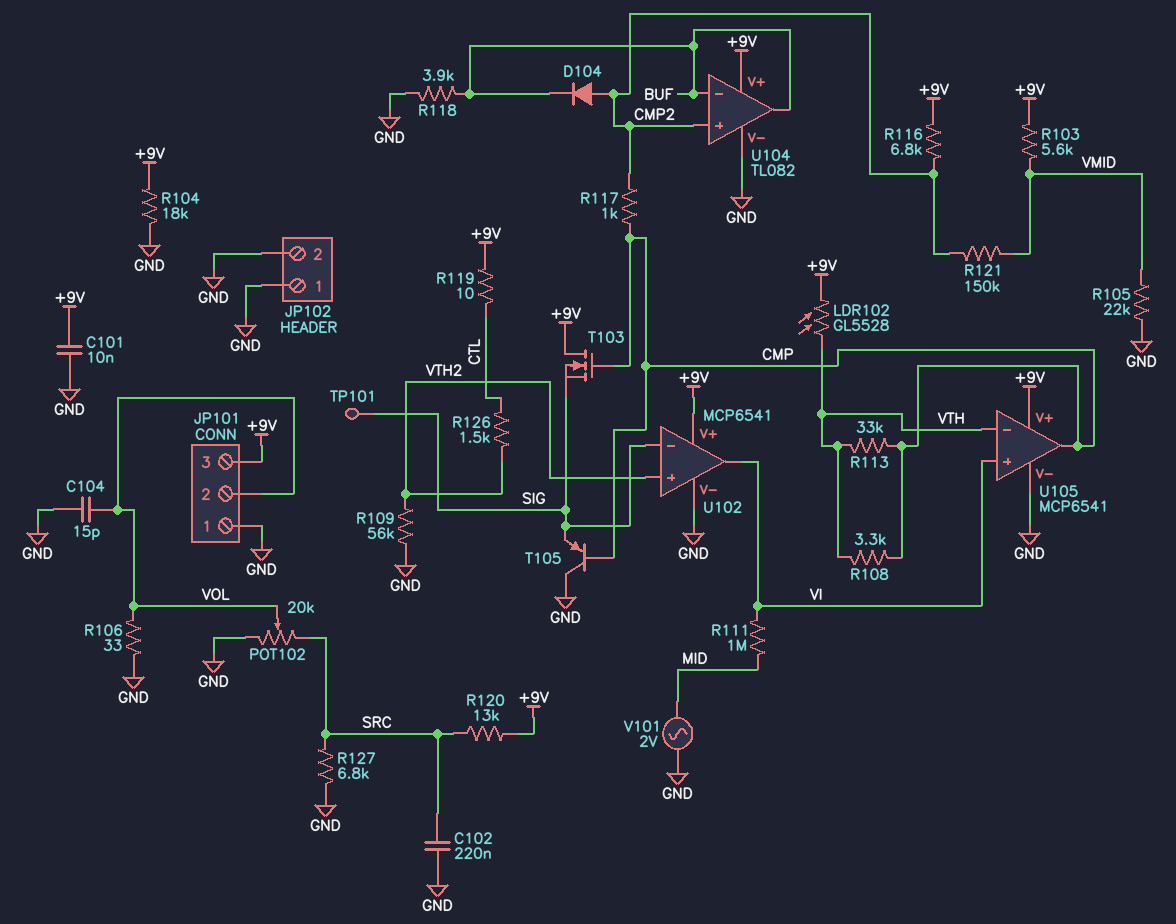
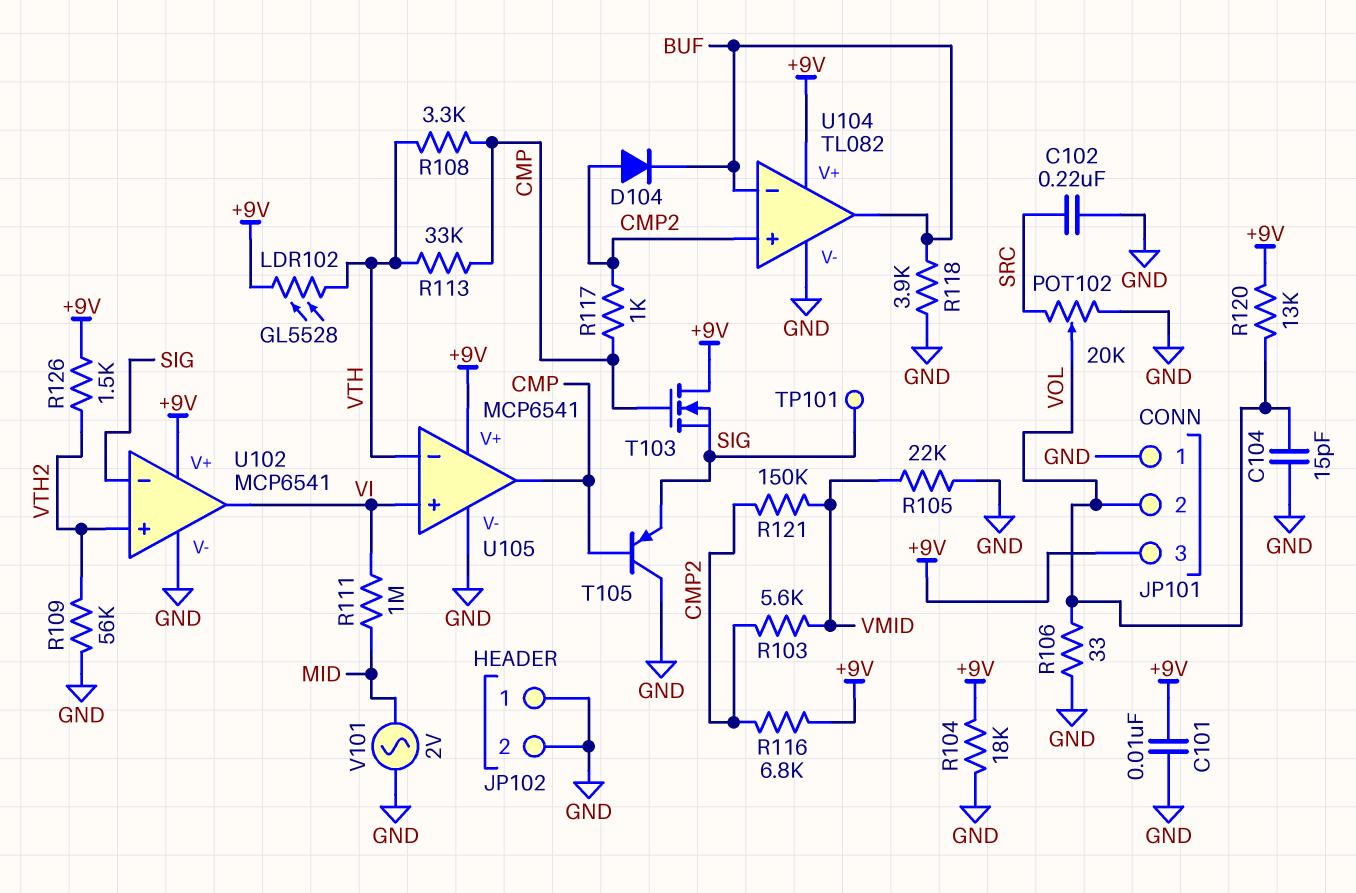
R103: 5.6k (+9V, VMID) -> 5.6k (CMP2, VMID)
R119: 10 (+9V, CTL) -> none
R120: 13k (+9V, SRC) -> 13k (+9V, VOL)
R126: 1.5k (CTL, VTH2) -> 1.5k (+9V, VTH2)
R127: 6.8k (GND, SRC) -> none

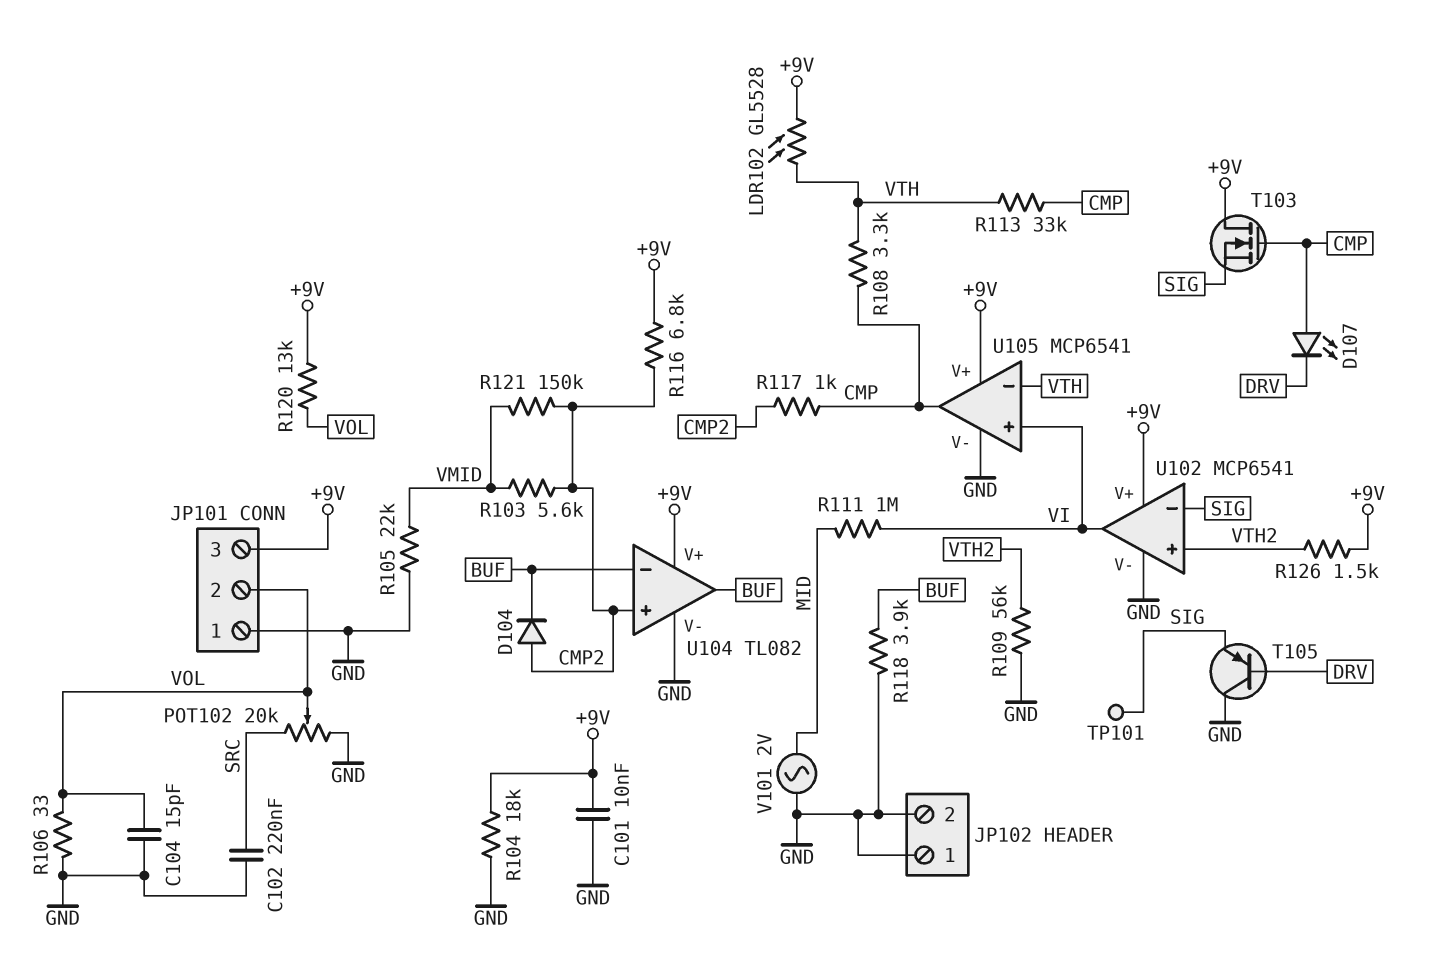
D107: none -> LED (A CMP, K DRV)
T105: PNP (B CMP, C GND, E SIG) -> PNP (B DRV, C GND, E SIG)

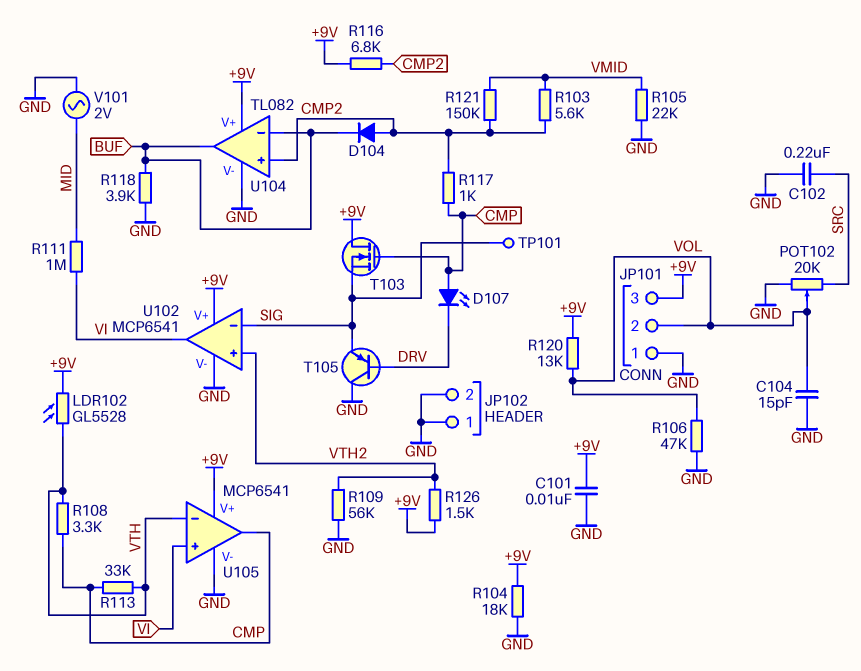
R106: 33 (GND, VOL) -> 47k (GND, VOL)

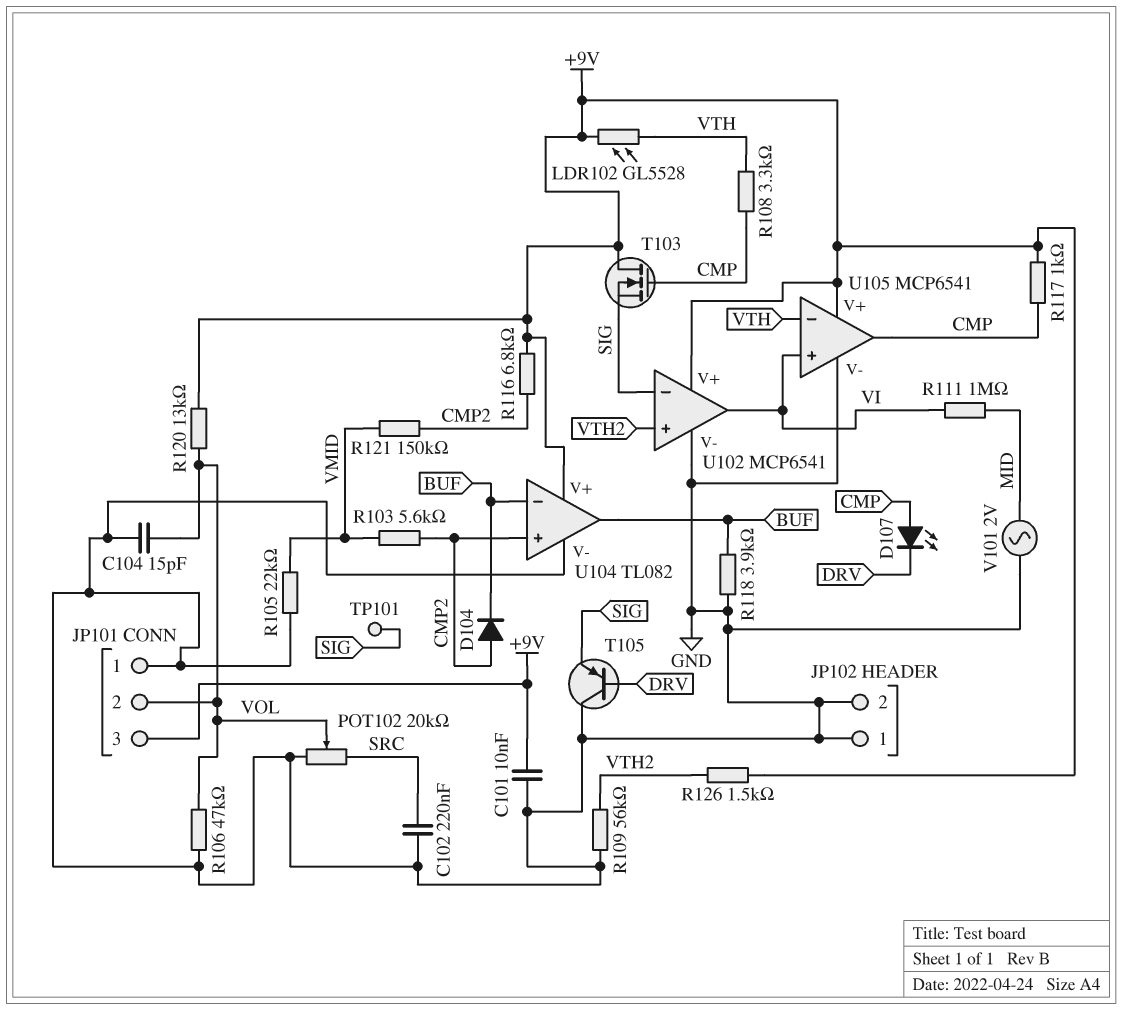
R104: 18k (+9V, GND) -> none
R113: 33k (CMP, VTH) -> none
R117: 1k (CMP, CMP2) -> 1k (+9V, CMP)

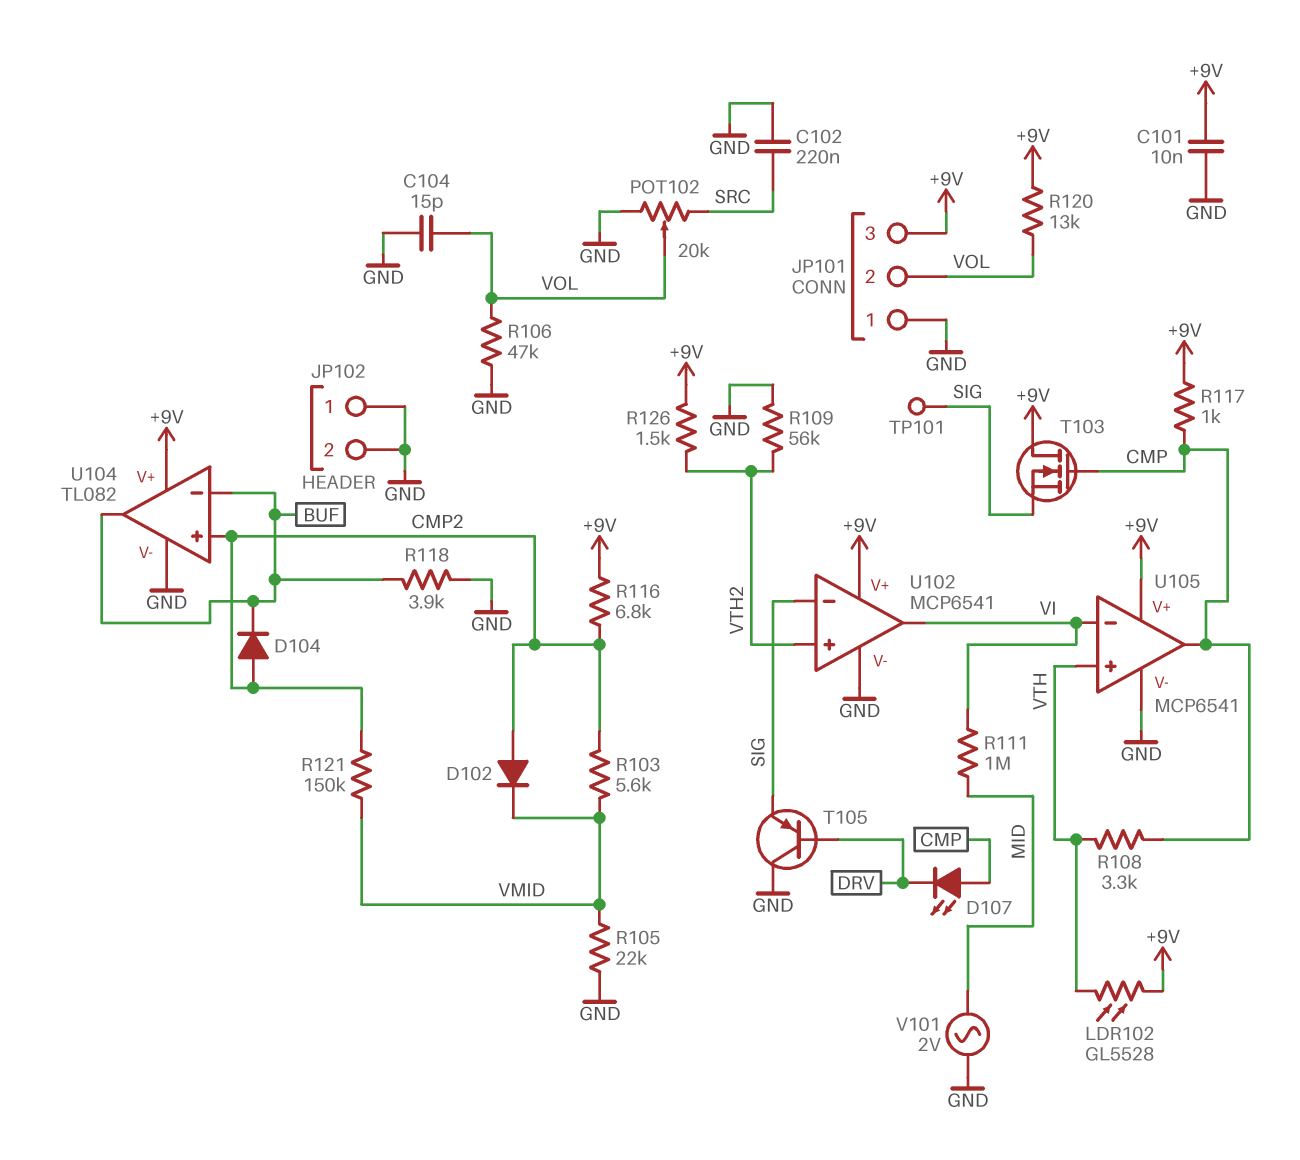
D102: none -> diode (A CMP2, K VMID)
U105 pin in+: VI -> VTH
U105 pin in-: VTH -> VI

